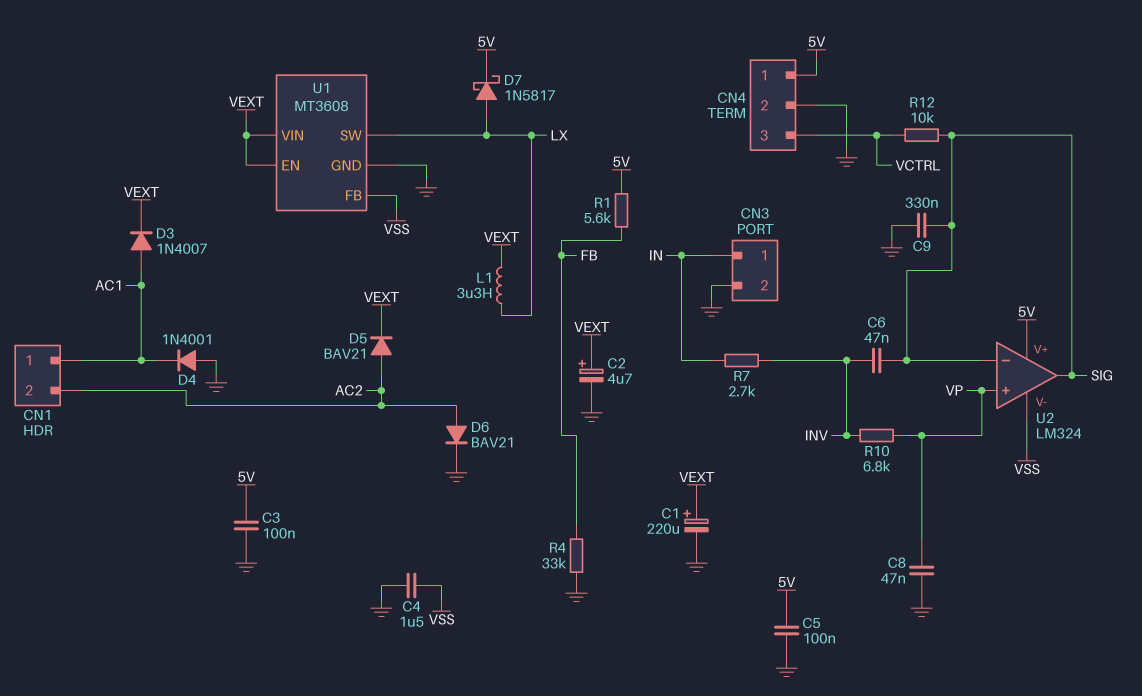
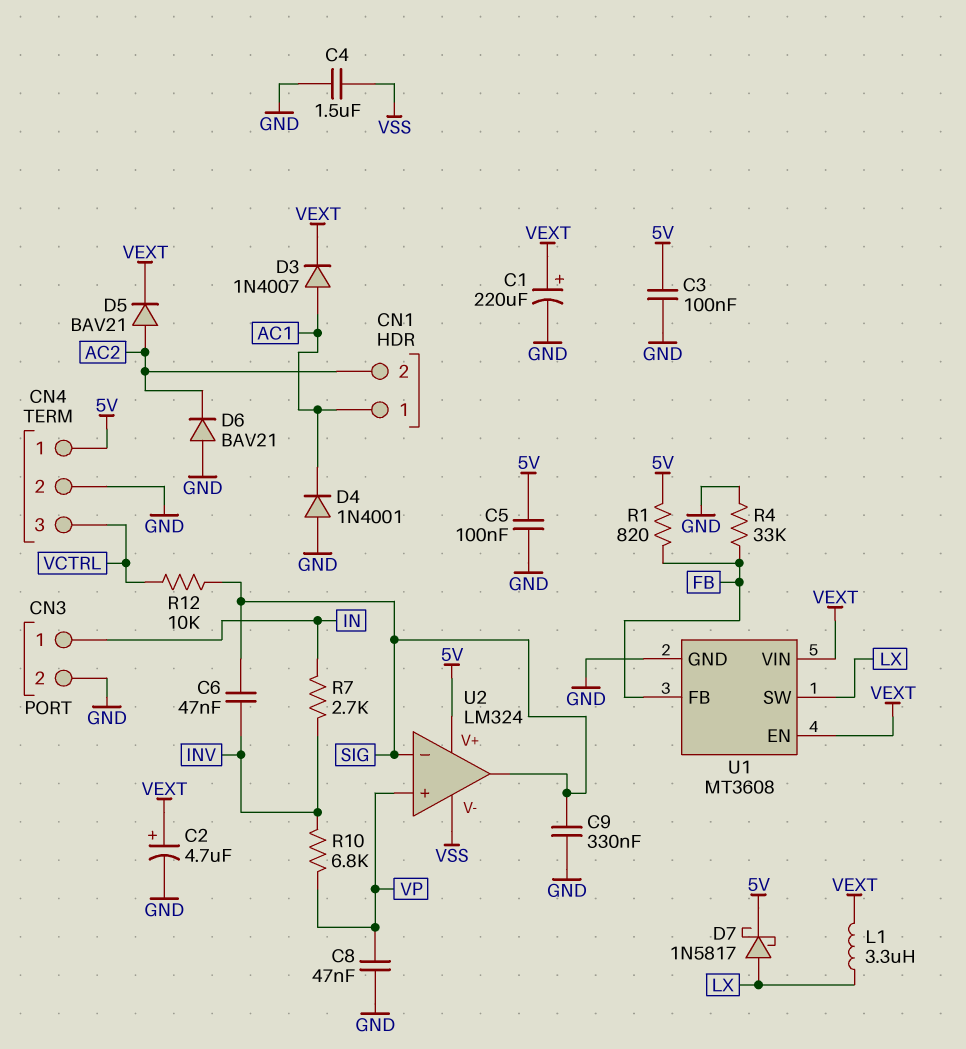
D6: diode BAV21 (A AC2, K GND) -> diode BAV21 (A GND, K AC2)
R1: 5.6k (5V, FB) -> 820 (5V, FB)
U1 pin FB: VSS -> FB

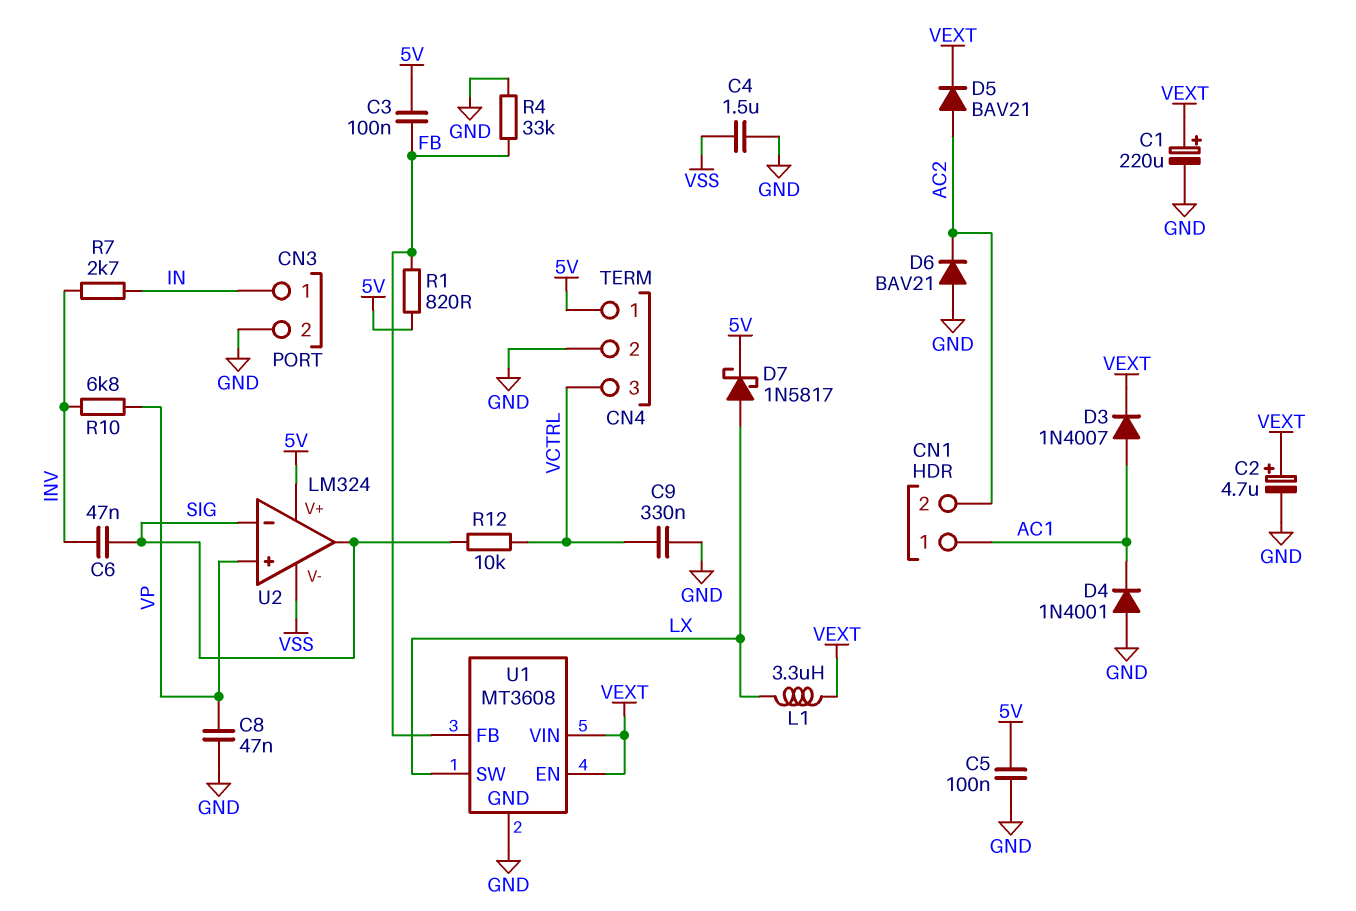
C3: 100nF (5V, GND) -> 100nF (5V, FB)
C9: 330nF (GND, SIG) -> 330nF (GND, VCTRL)

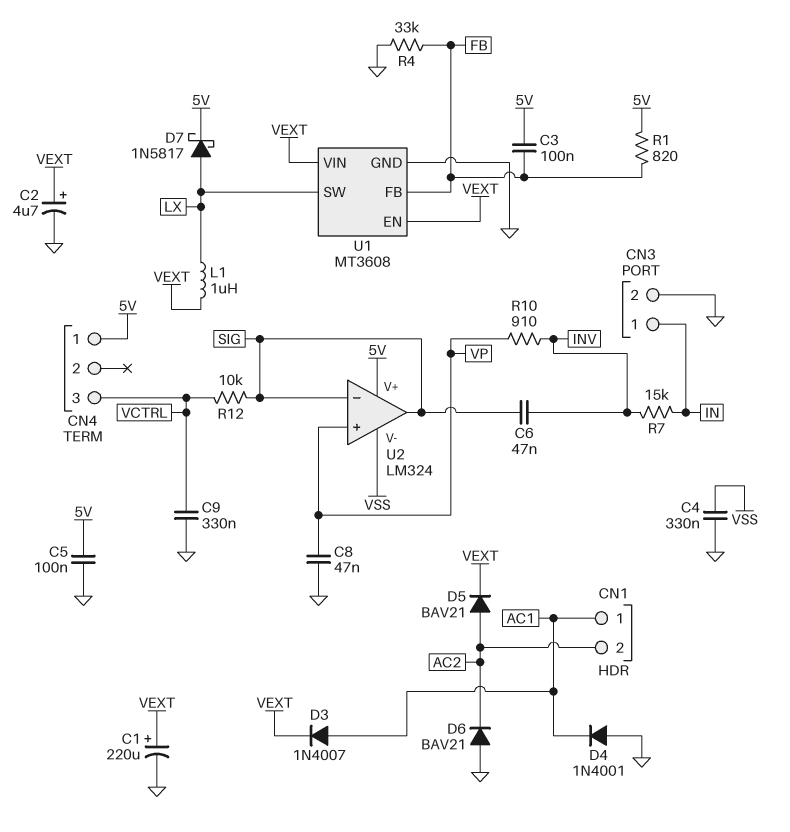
C4: 1.5uF (GND, VSS) -> 330nF (GND, VSS)
CN4 pin 2: GND -> none
L1: 3.3uH (LX, VEXT) -> 1uH (LX, VEXT)
R7: 2.7k (IN, INV) -> 15k (IN, INV)
R10: 6.8k (INV, VP) -> 910 (INV, VP)

